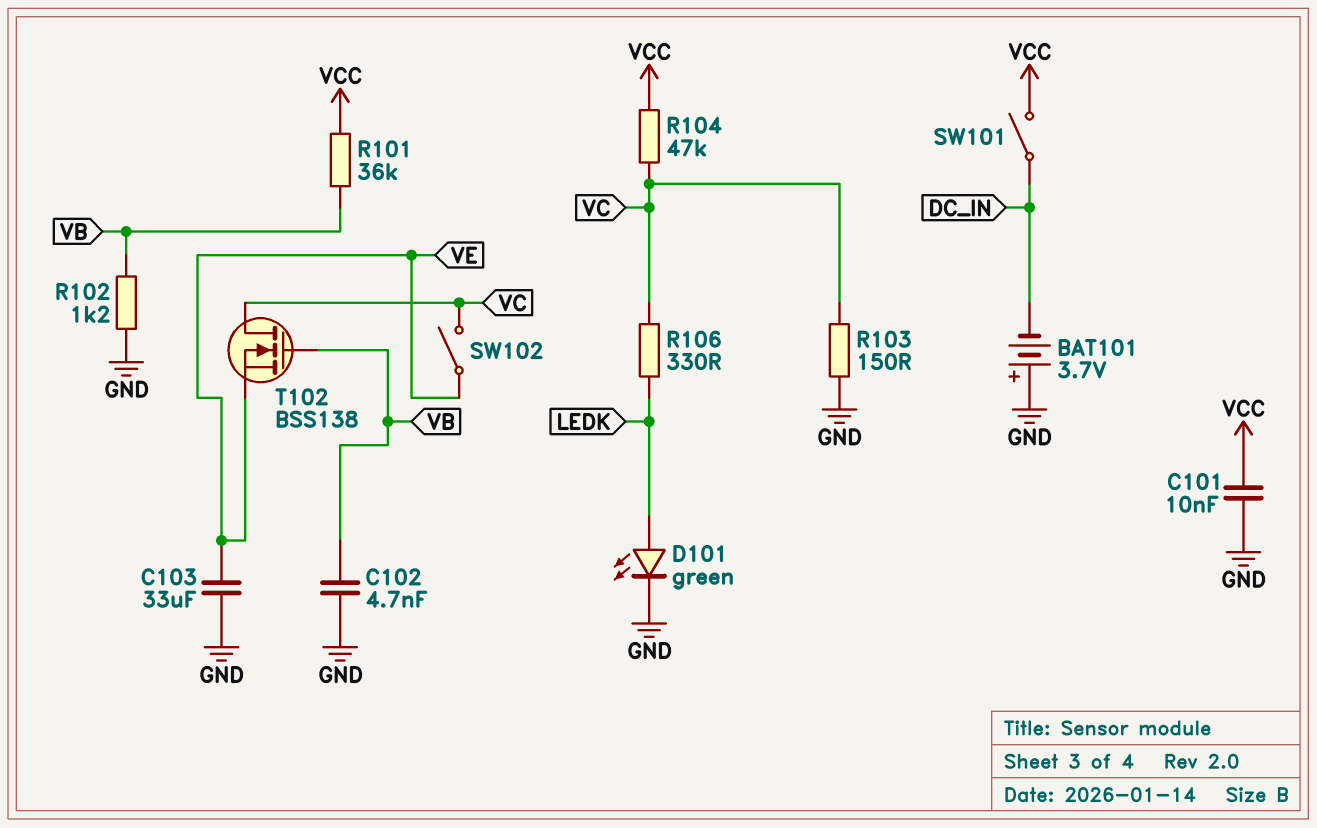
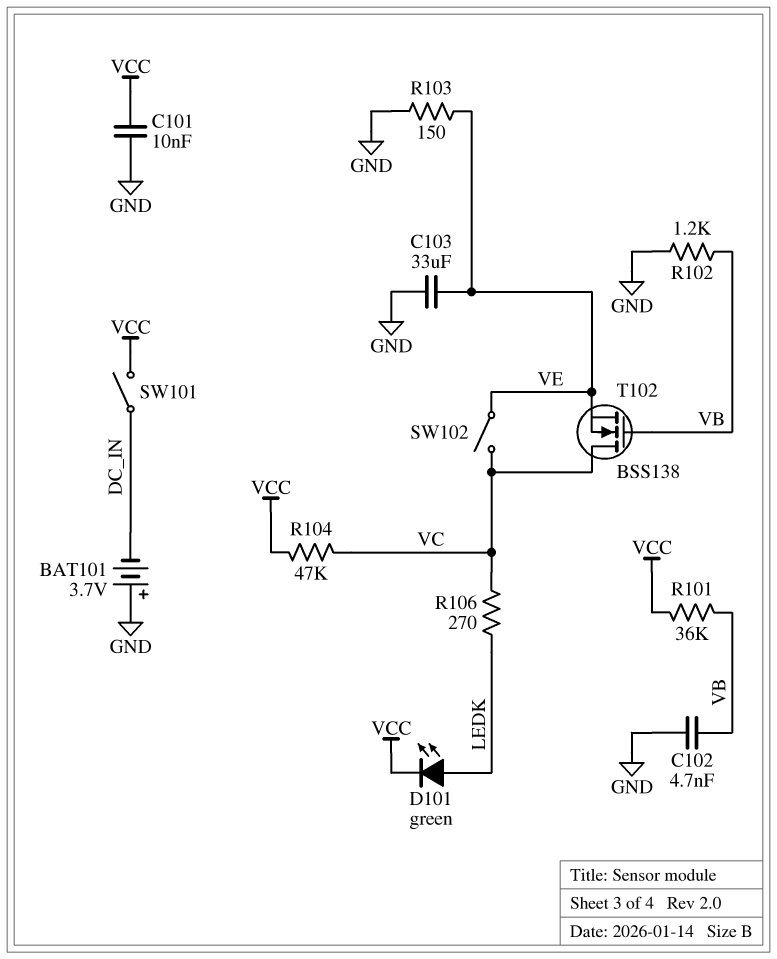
D101: LED green (A LEDK, K GND) -> LED green (A LEDK, K VCC)
R103: 150 (GND, VC) -> 150 (GND, VE)
R106: 330 (LEDK, VC) -> 270 (LEDK, VC)

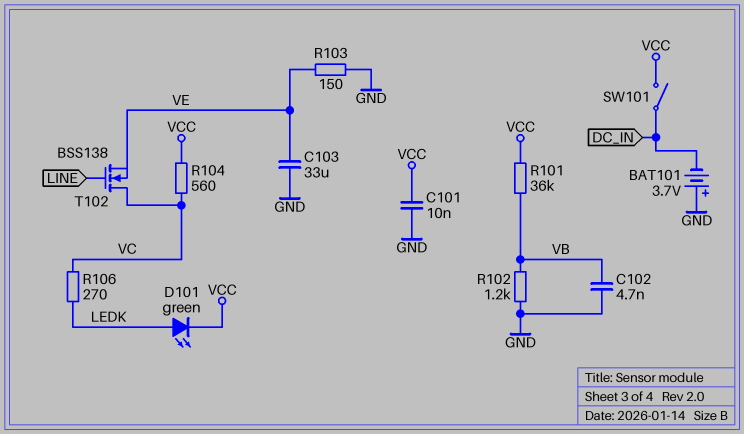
R104: 47k (VC, VCC) -> 560 (VC, VCC)
SW102: switch (VC, VE) -> none
T102: NMOS BSS138 (G VB, D VC, S VE) -> NMOS BSS138 (G LINE, D VC, S VE)

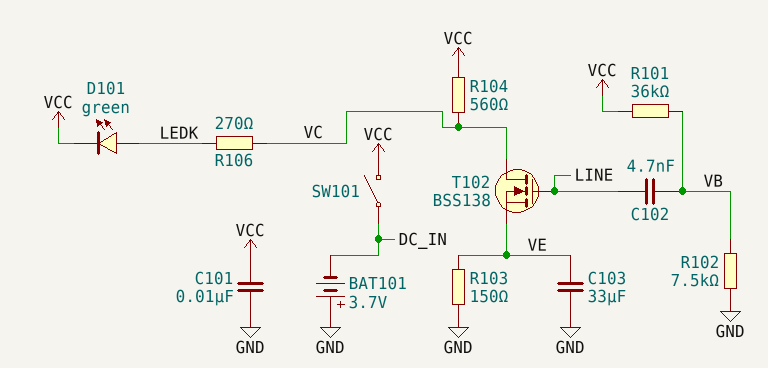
C102: 4.7nF (GND, VB) -> 4.7nF (LINE, VB)
R102: 1.2k (GND, VB) -> 7.5k (GND, VB)

